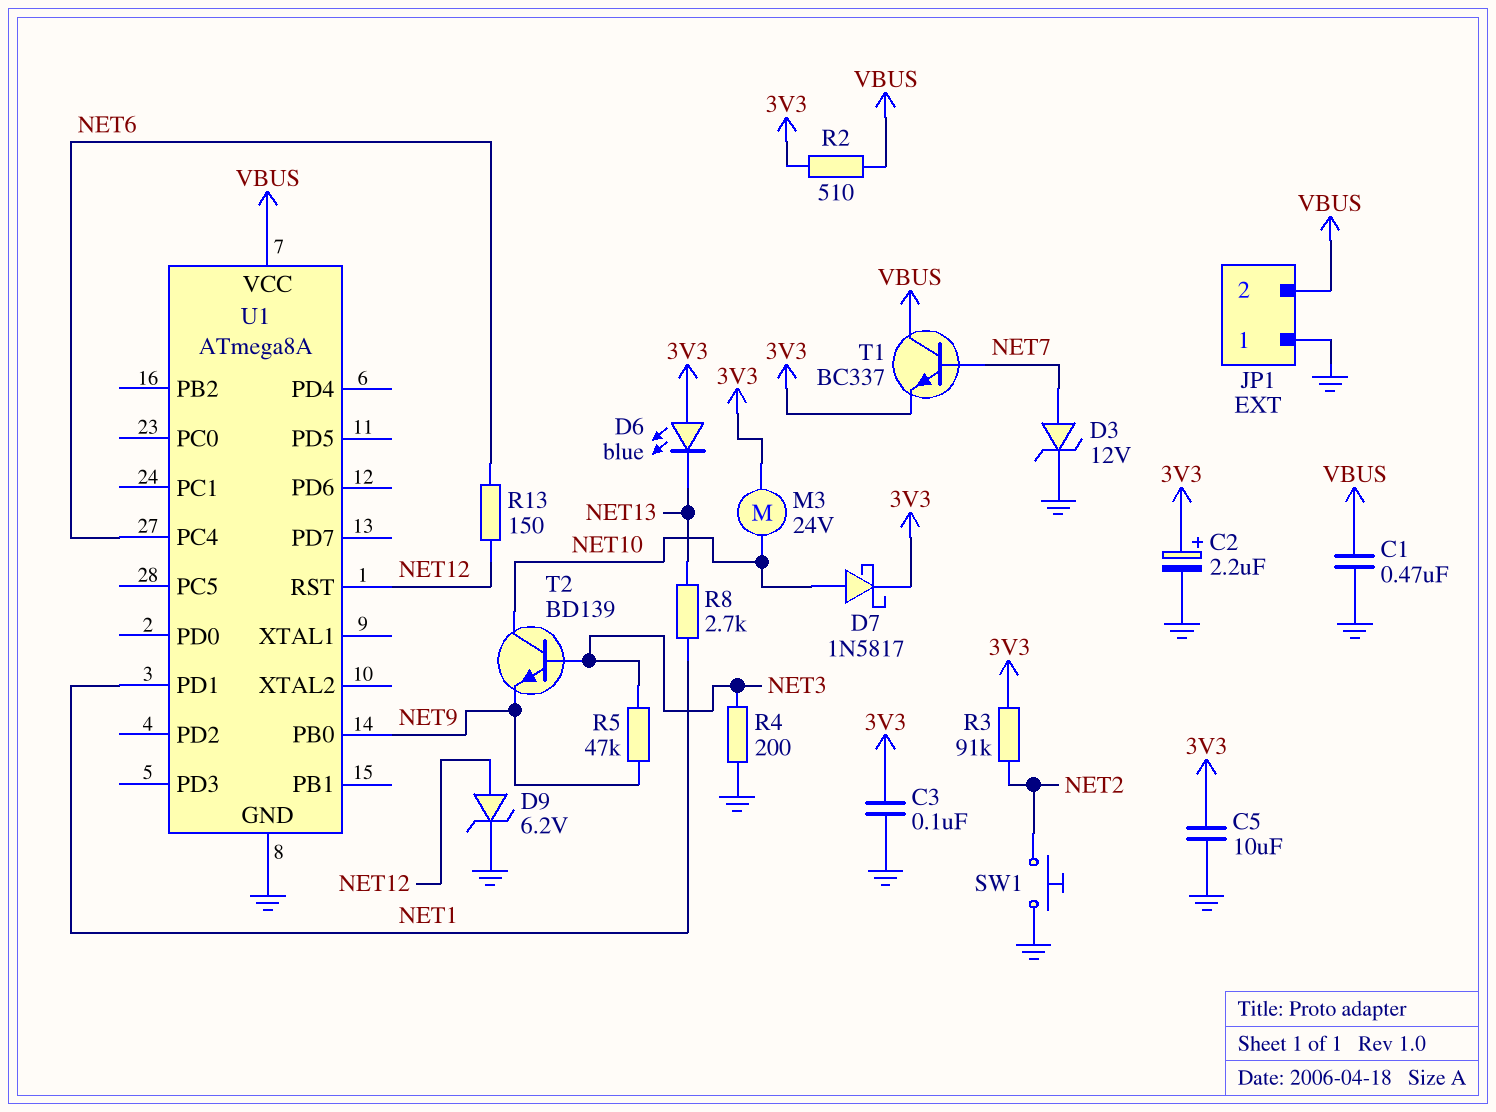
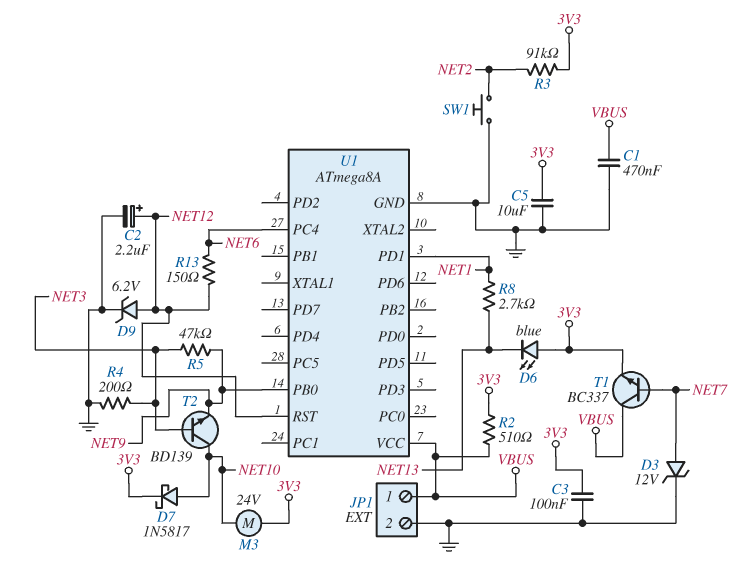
C2: 2.2uF (plus 3V3, minus GND) -> 2.2uF (plus NET12, minus GND)
JP1 pin 1: GND -> VBUS
JP1 pin 2: VBUS -> GND

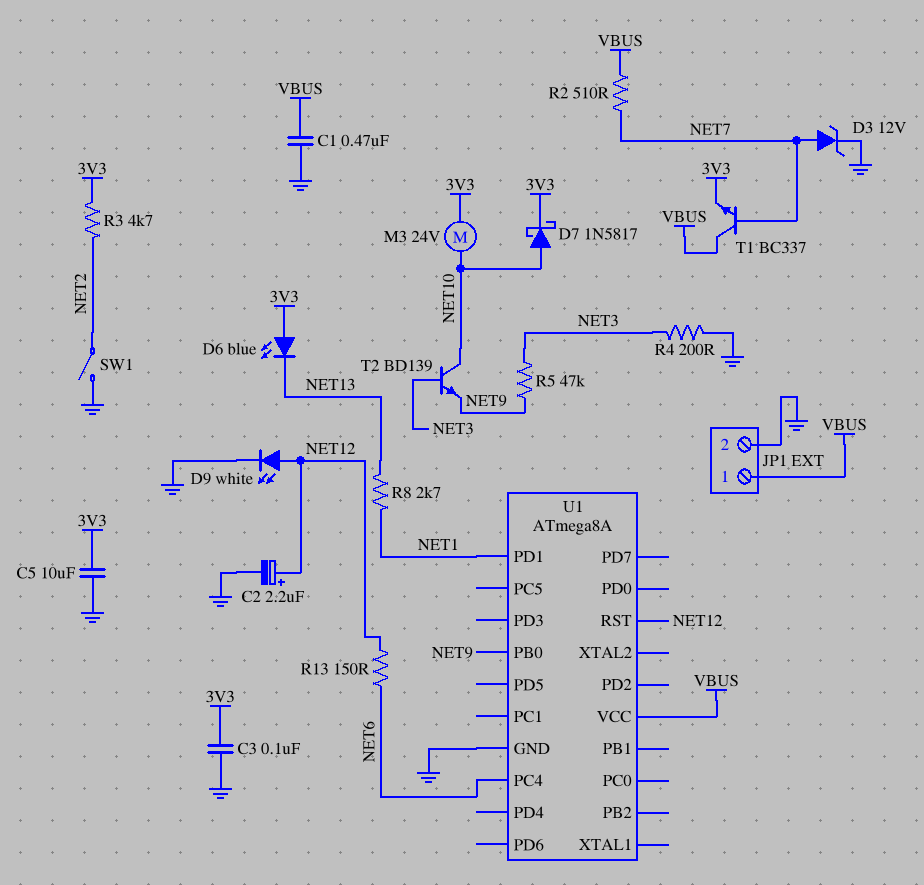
D9: zener 6.2V (A NET12, K GND) -> LED white (A NET12, K GND)
R2: 510 (3V3, VBUS) -> 510 (NET7, VBUS)
R3: 91k (3V3, NET2) -> 4.7k (3V3, NET2)
SW1: button (GND, NET2) -> switch (GND, NET2)

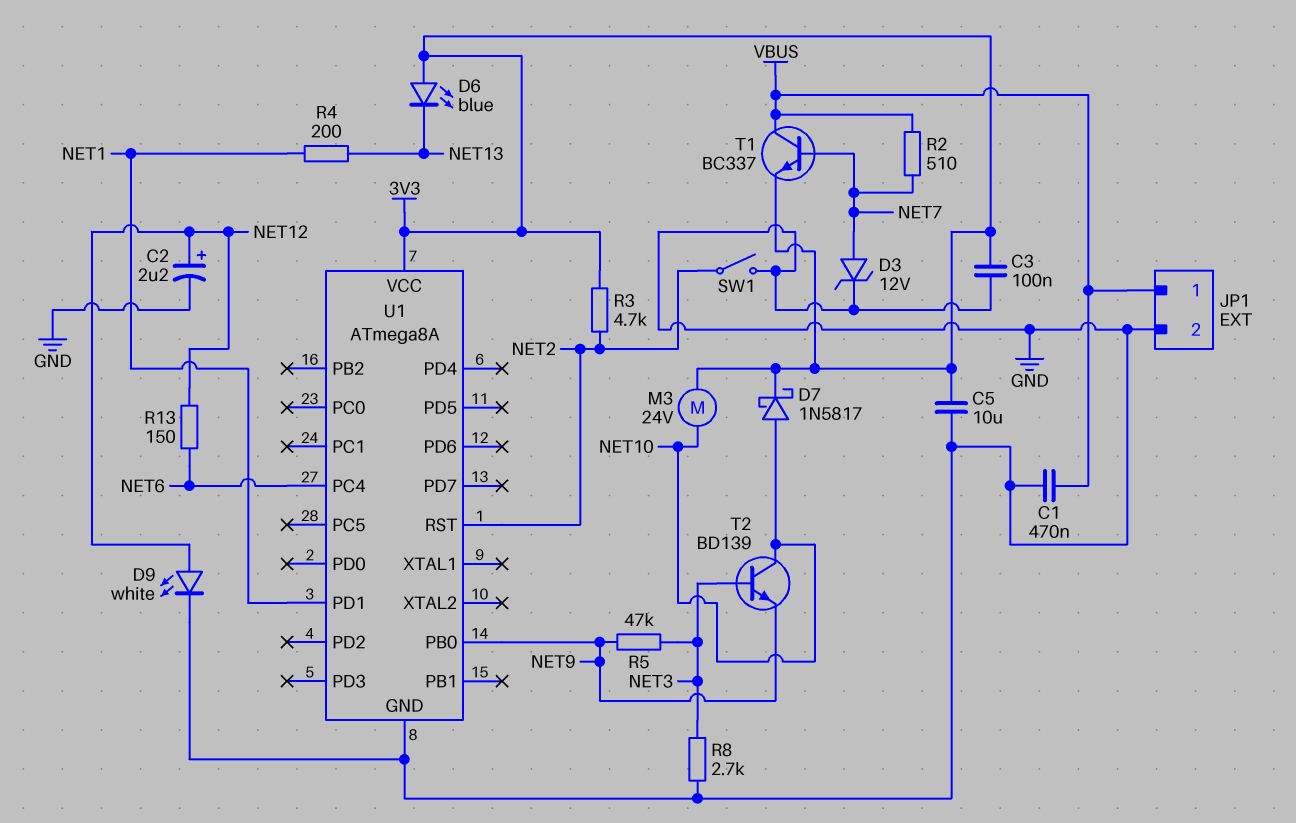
R4: 200 (GND, NET3) -> 200 (NET1, NET13)
R8: 2.7k (NET1, NET13) -> 2.7k (GND, NET3)
U1 pin RST: NET12 -> NET2
U1 pin VCC: VBUS -> 3V3

